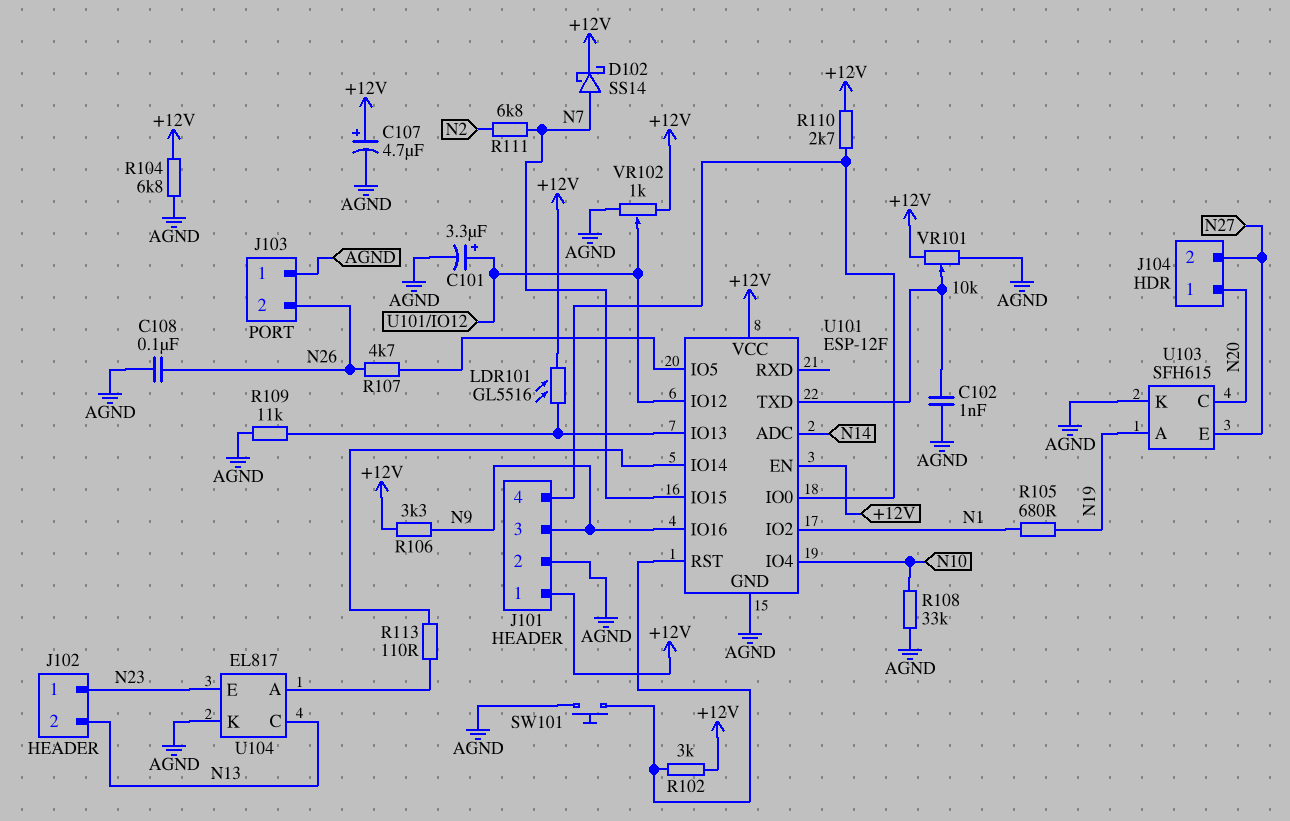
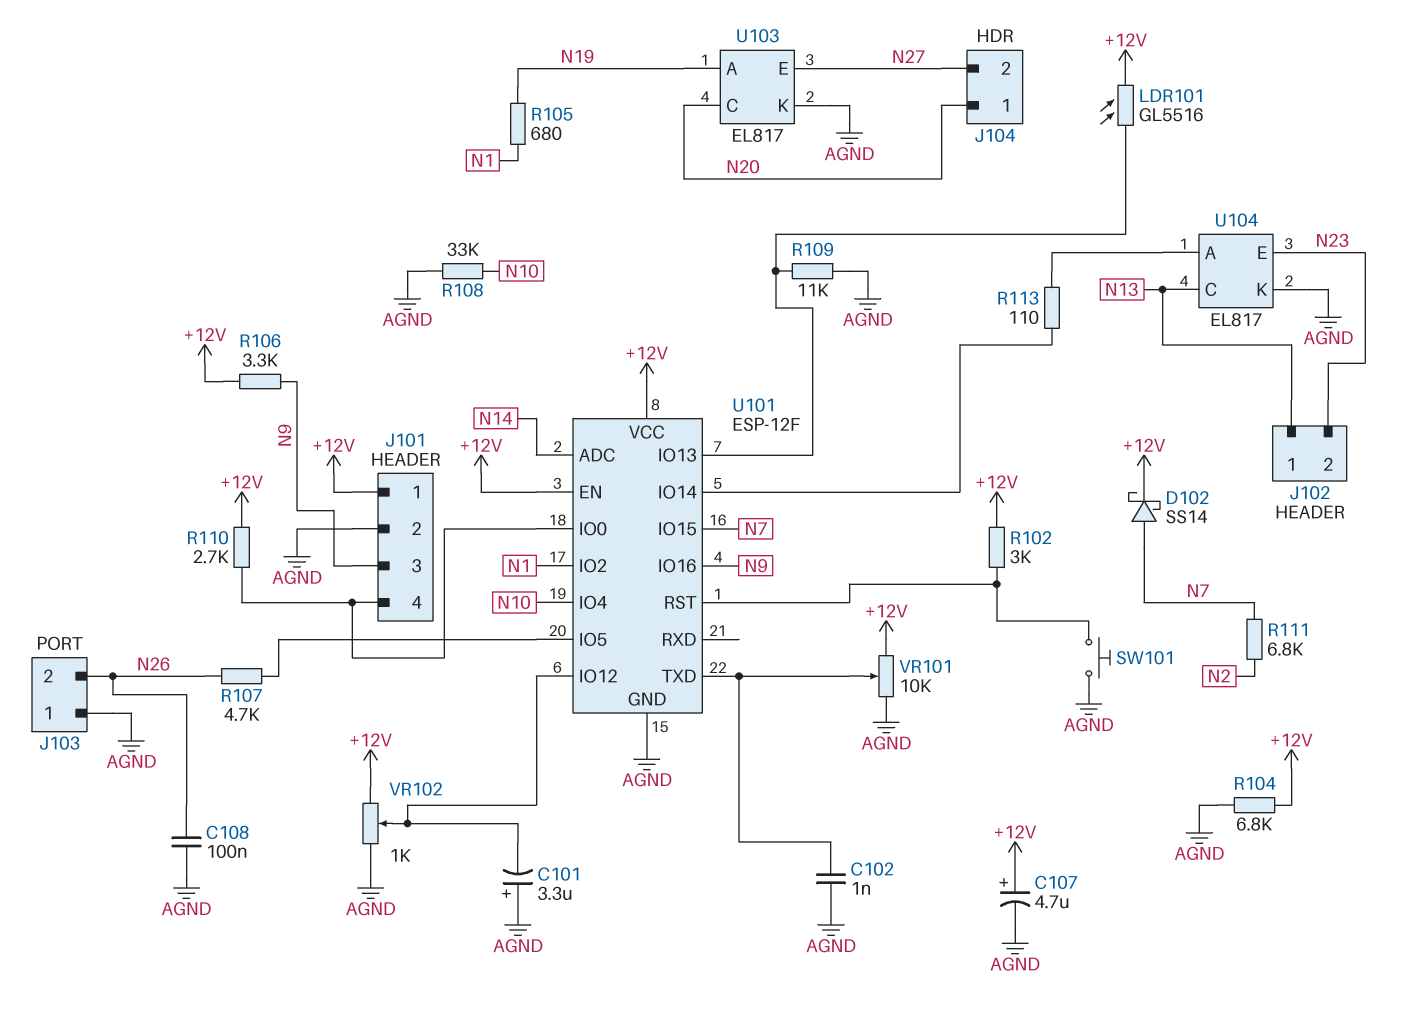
C101: 3.3uF (plus U101/IO12, minus AGND) -> 3.3uF (plus AGND, minus U101/IO12)
J102 pin 1: N23 -> N13
J102 pin 2: N13 -> N23
U103: SFH615 -> EL817

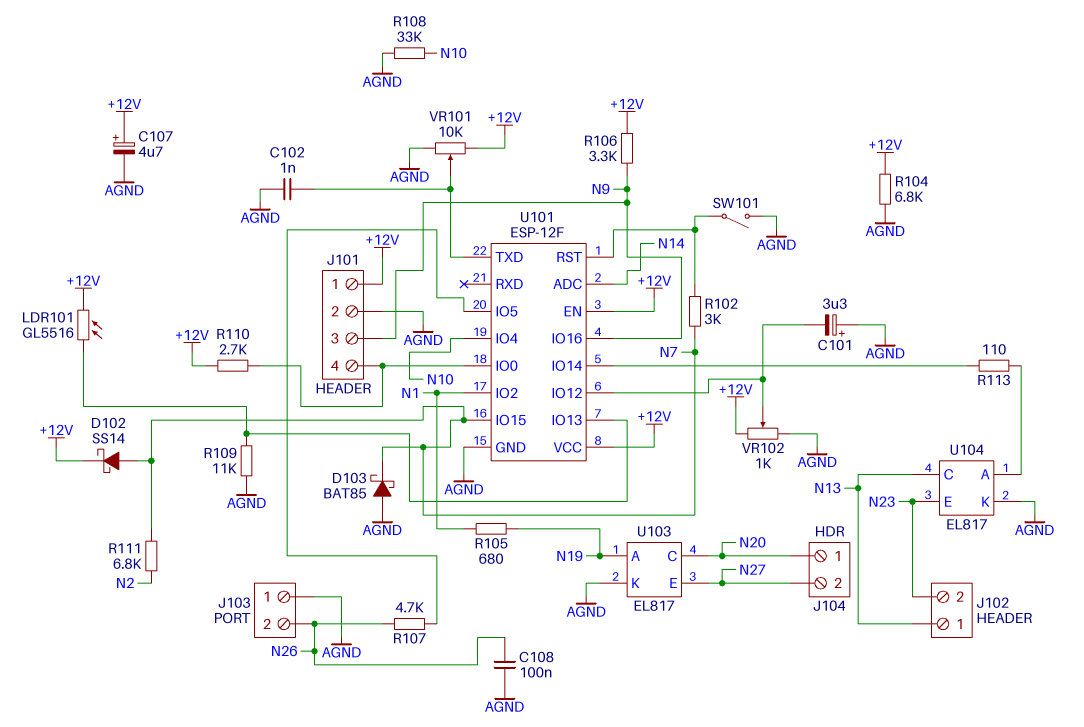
D103: none -> schottky BAT85 (A AGND, K N7)
R102: 3k (+12V, U101/RST) -> 3k (N7, U101/RST)
SW101: button (AGND, U101/RST) -> switch (AGND, U101/RST)

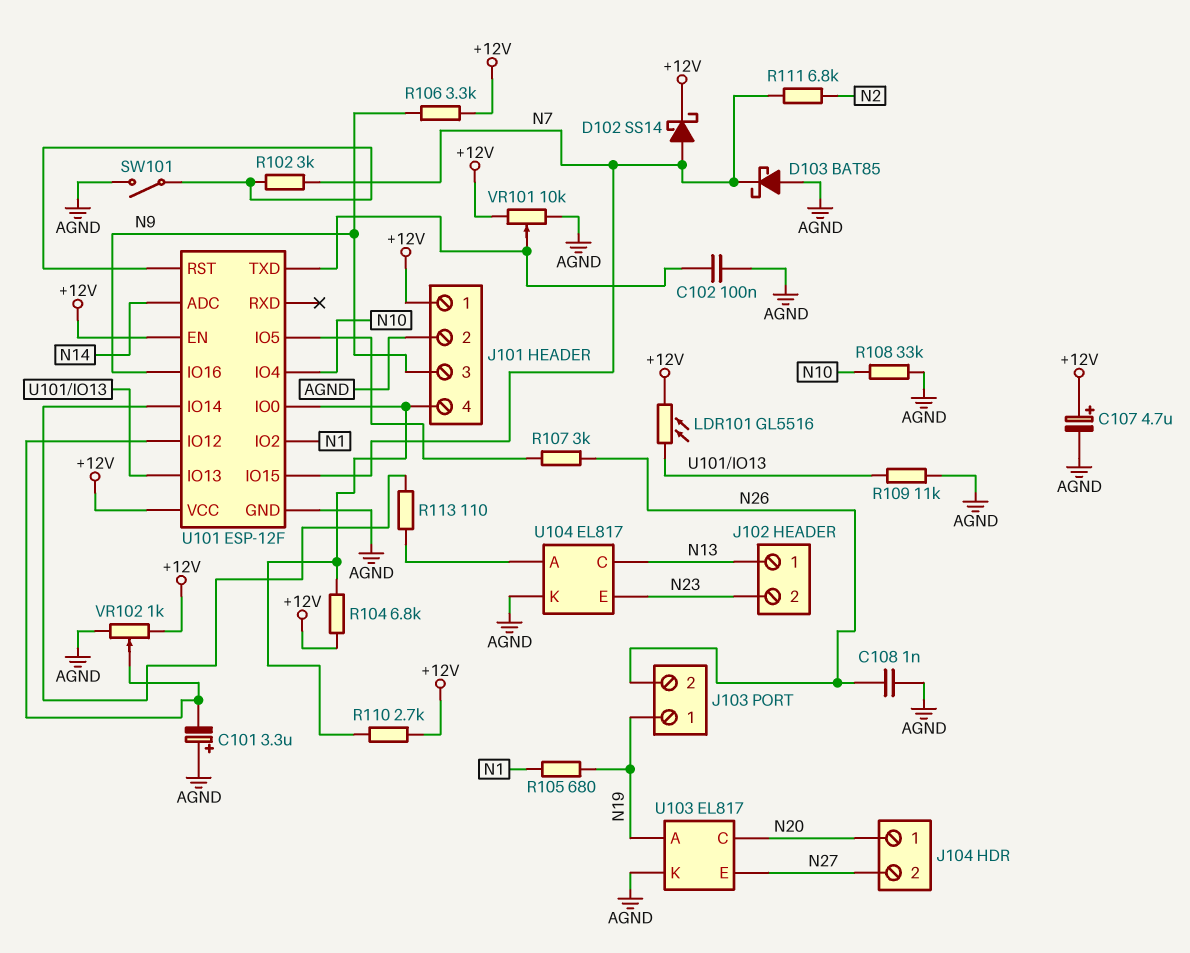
C102: 1nF (AGND, U101/TXD) -> 100nF (AGND, U101/TXD)
C108: 100nF (AGND, N26) -> 1nF (AGND, N26)
J103 pin 1: AGND -> N19
R104: 6.8k (+12V, AGND) -> 6.8k (+12V, J101/4)
R107: 4.7k (N26, U101/IO5) -> 3k (N26, U101/IO5)

